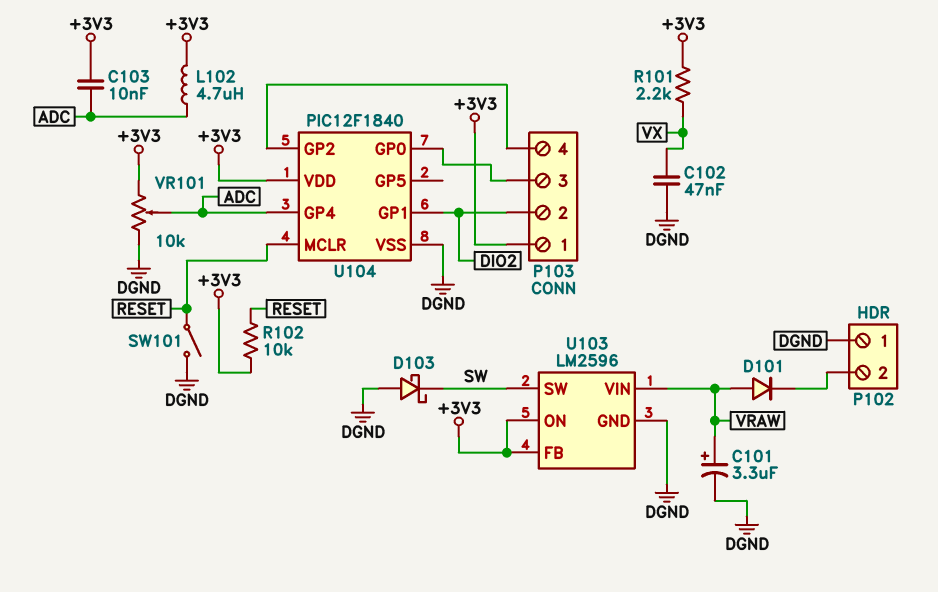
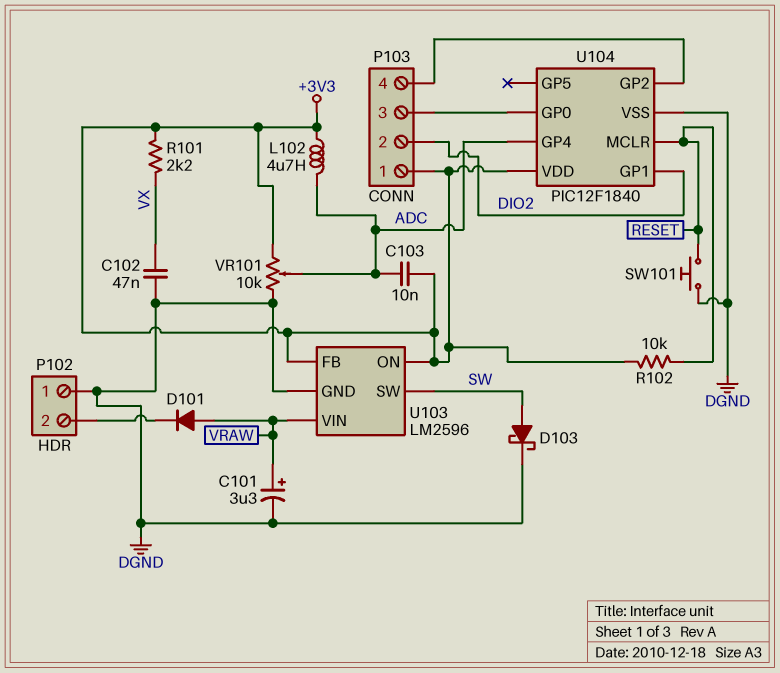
D103: schottky (A DGND, K SW) -> schottky (A SW, K DGND)
SW101: switch (DGND, RESET) -> button (DGND, RESET)

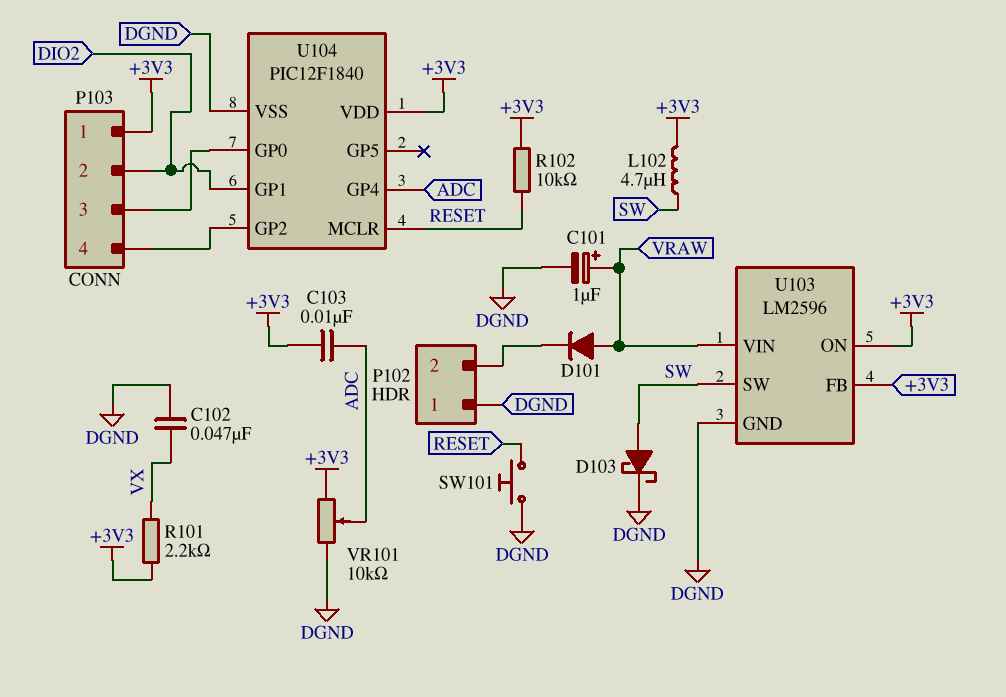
C101: 3.3uF (plus VRAW, minus DGND) -> 1uF (plus VRAW, minus DGND)
L102: 4.7uH (+3V3, ADC) -> 4.7uH (+3V3, SW)

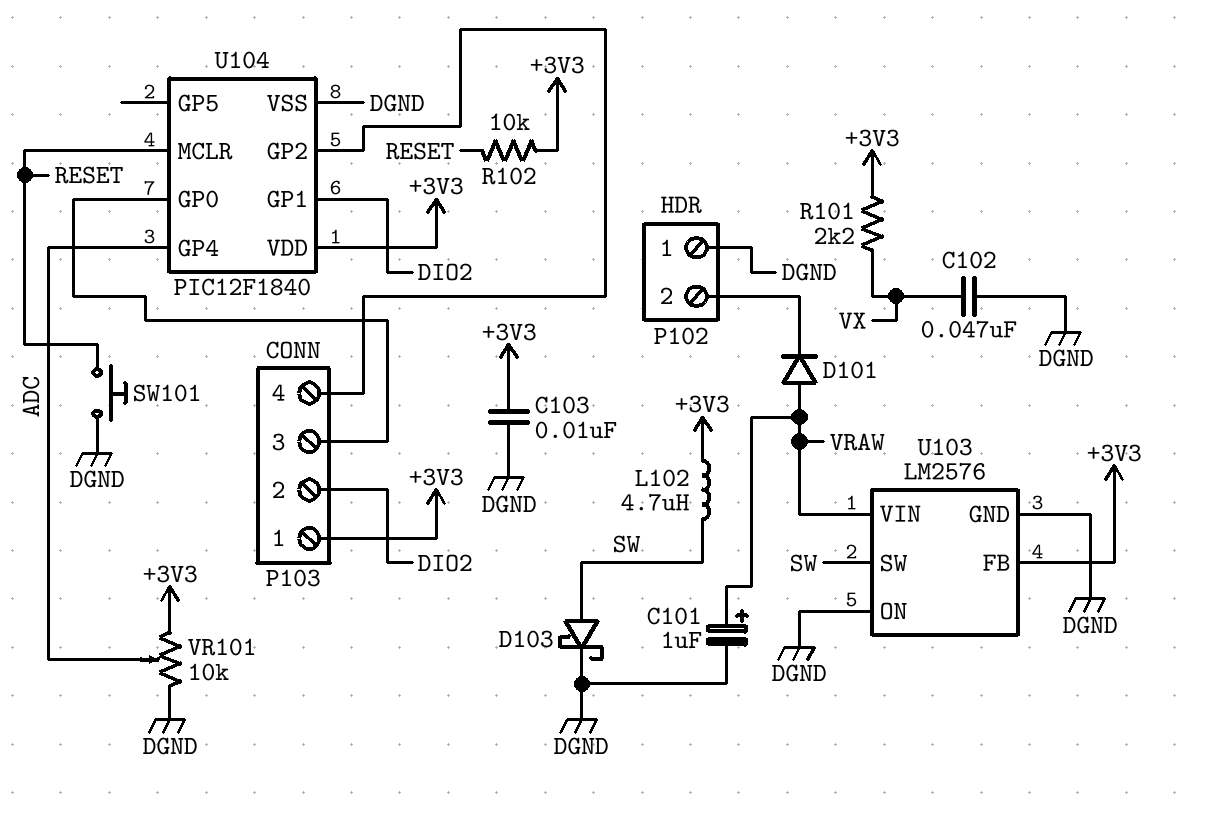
C103: 10nF (+3V3, ADC) -> 10nF (+3V3, DGND)
U103: LM2596 -> LM2576
U103 pin ON: +3V3 -> DGND

